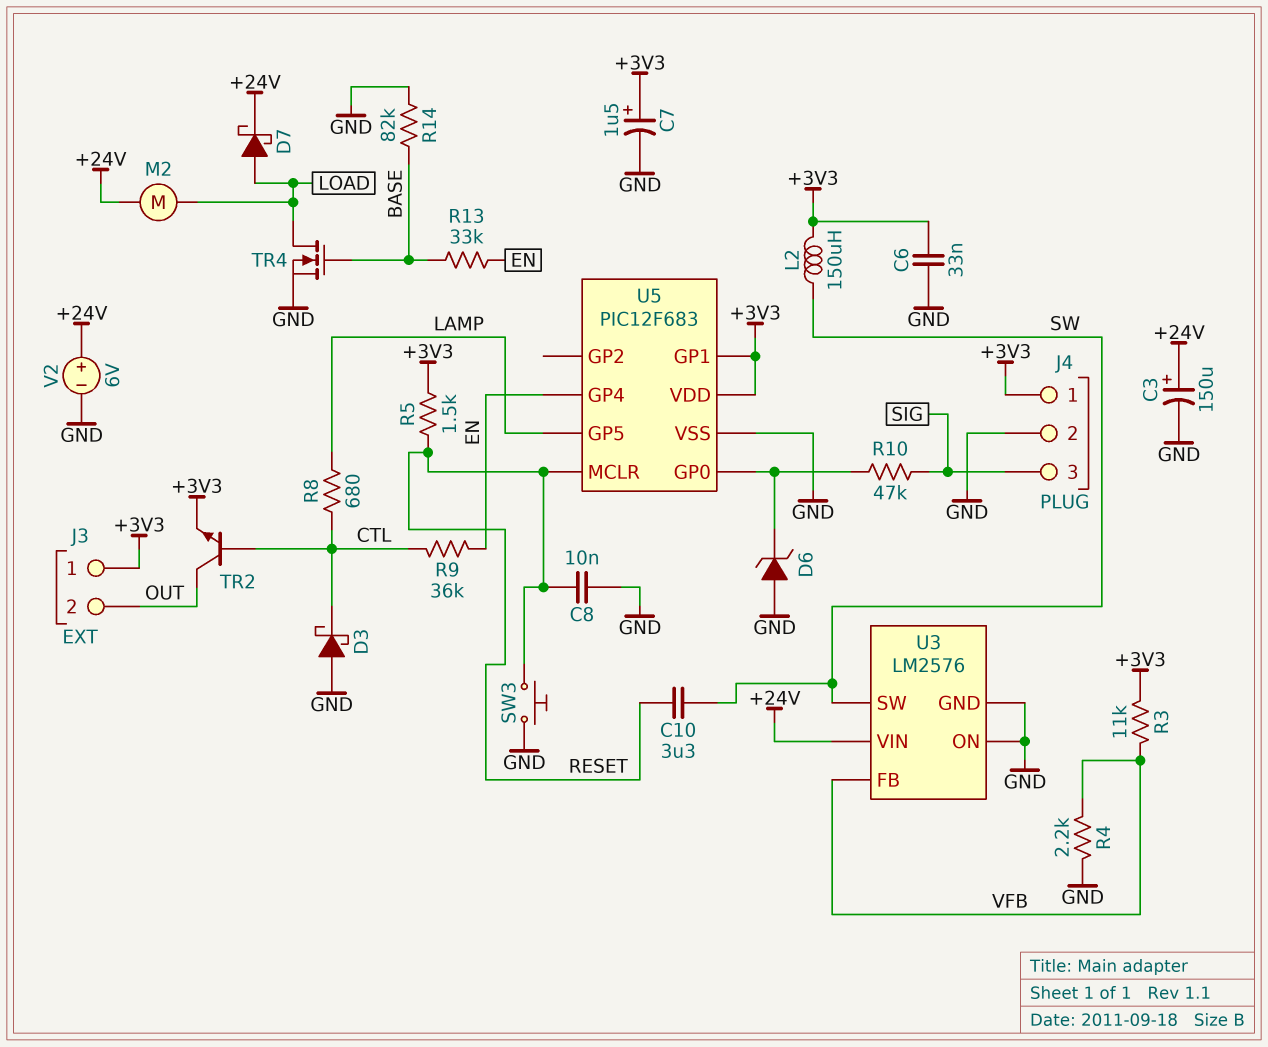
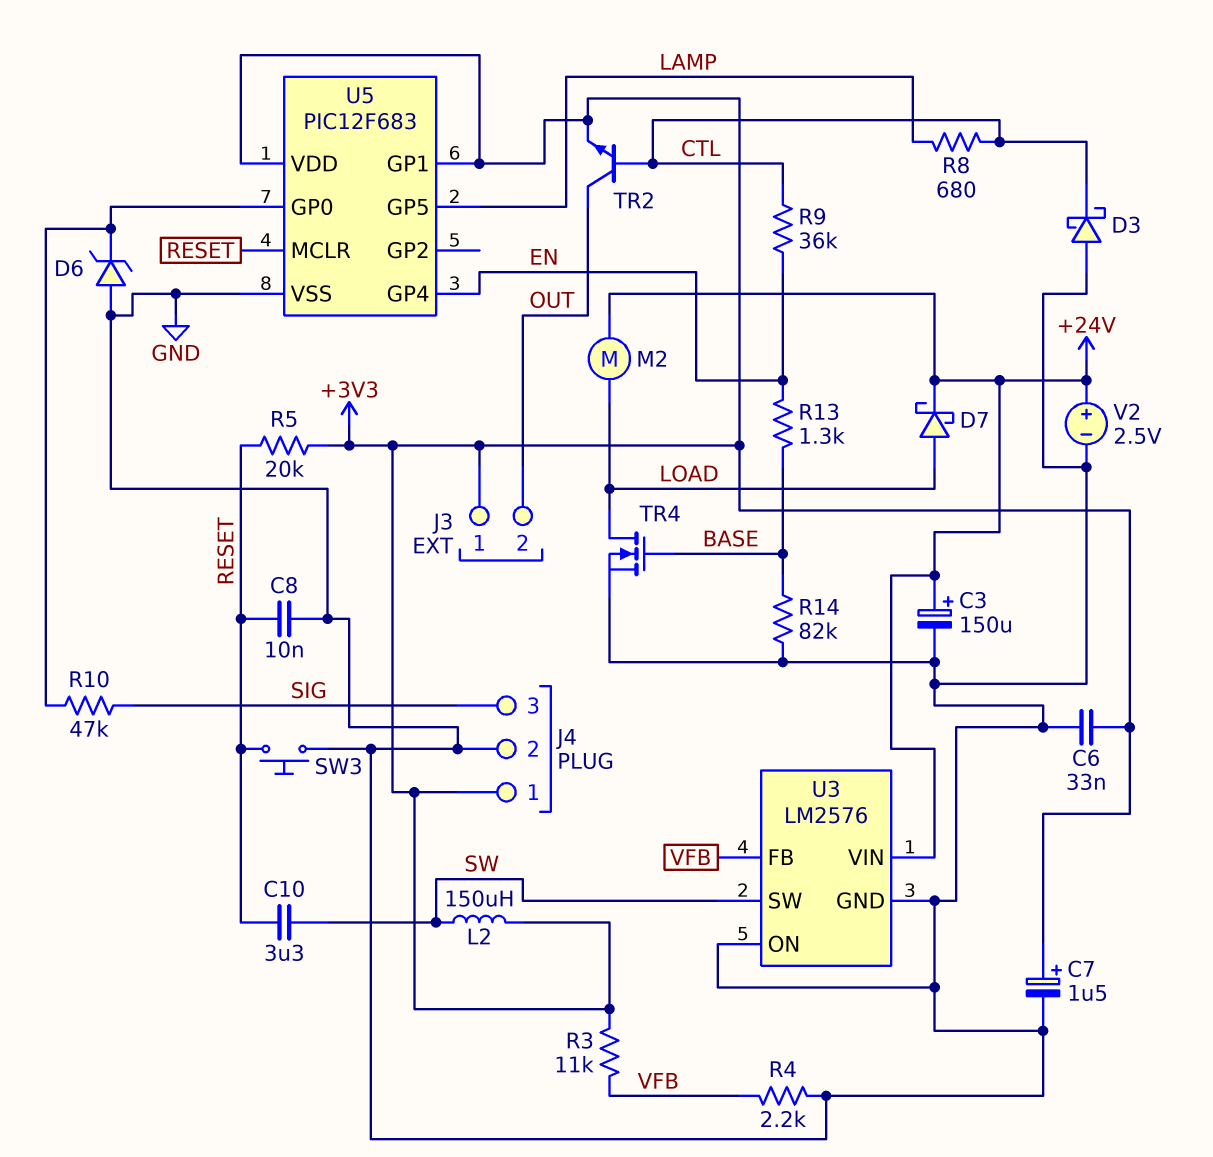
R5: 1.5k (+3V3, RESET) -> 20k (+3V3, RESET)
R13: 33k (BASE, EN) -> 1.3k (BASE, EN)
V2: 6V (plus +24V, minus GND) -> 2.5V (plus +24V, minus GND)

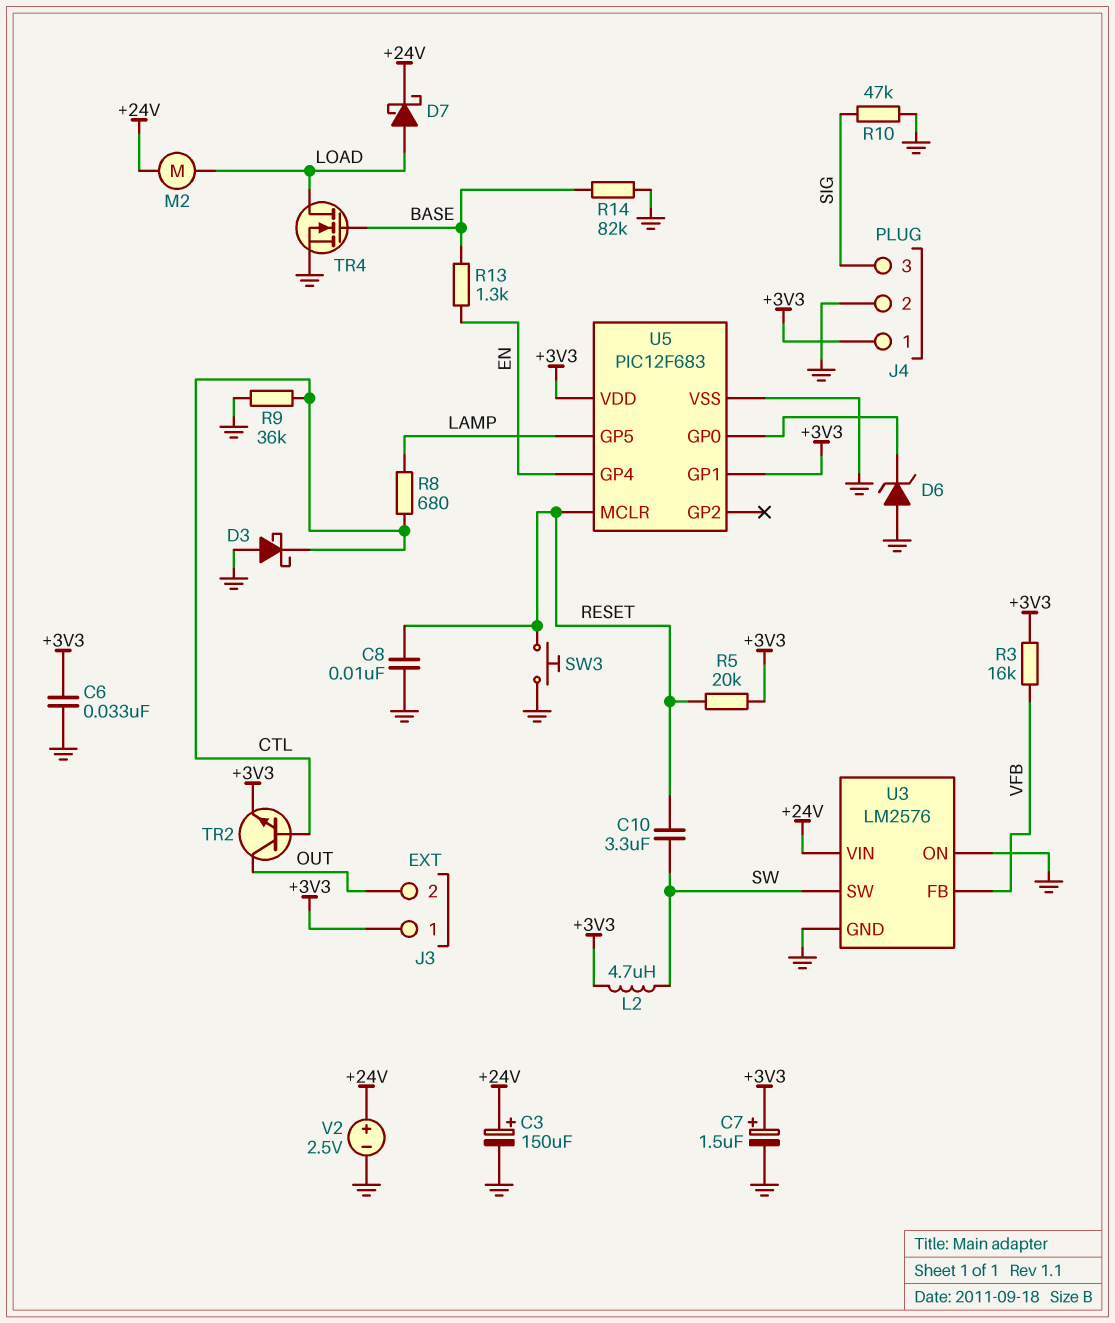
L2: 150uH (+3V3, SW) -> 4.7uH (+3V3, SW)
R3: 11k (+3V3, VFB) -> 16k (+3V3, VFB)
R4: 2.2k (GND, VFB) -> none
R9: 36k (CTL, EN) -> 36k (CTL, GND)
R10: 47k (SIG, U5/GP0) -> 47k (GND, SIG)

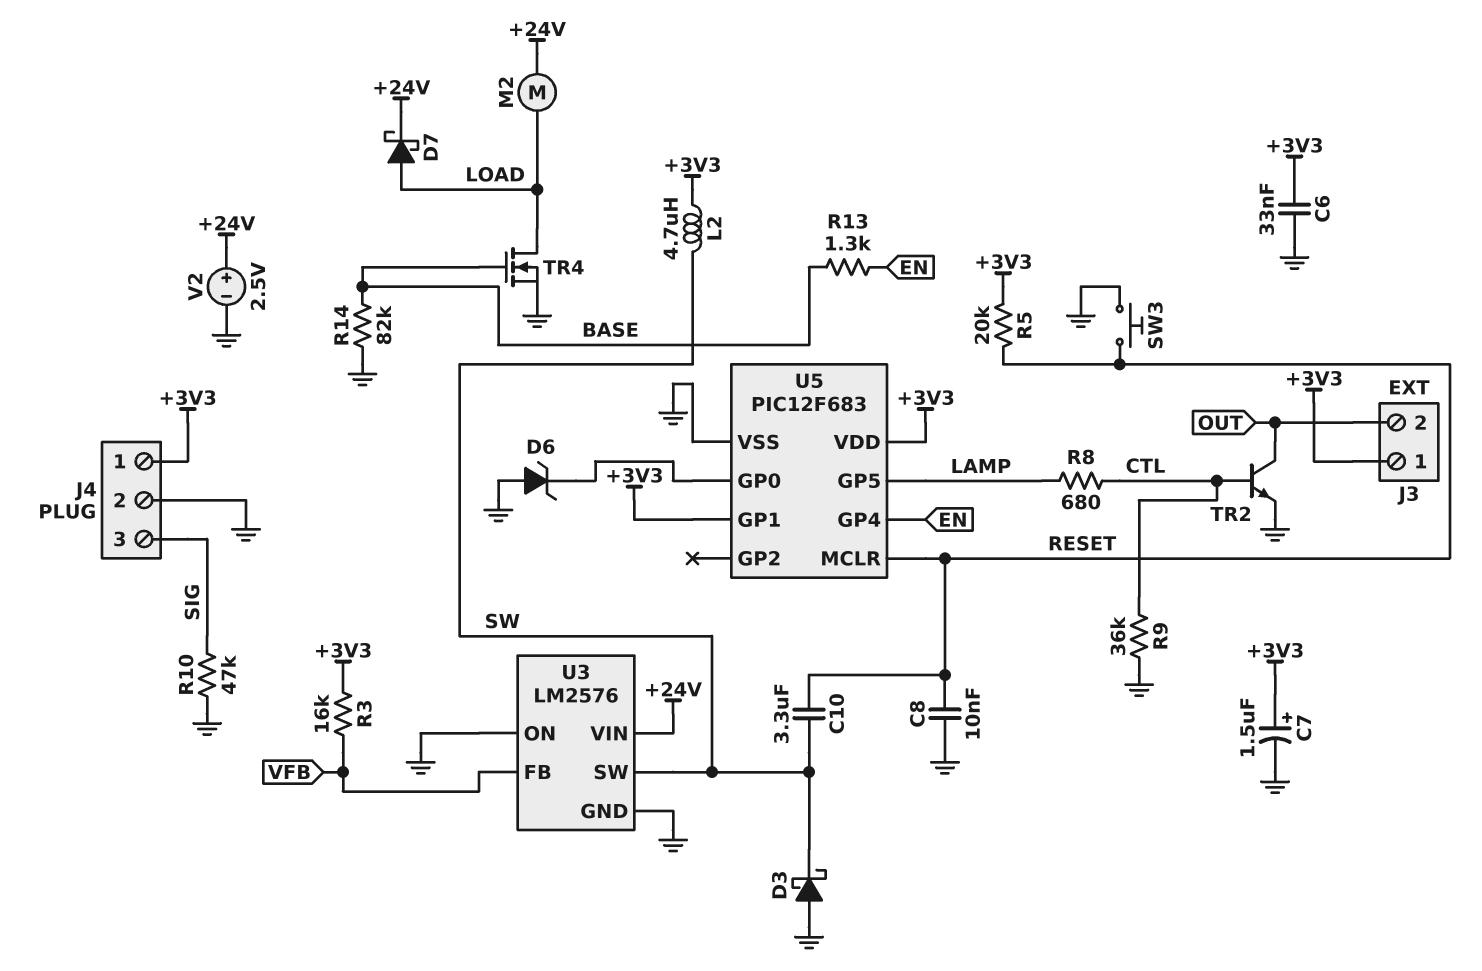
C3: 150uF (plus +24V, minus GND) -> none
D3: schottky (A GND, K CTL) -> schottky (A GND, K SW)
TR2: NPN (B CTL, C OUT, E +3V3) -> NPN (B CTL, C OUT, E GND)

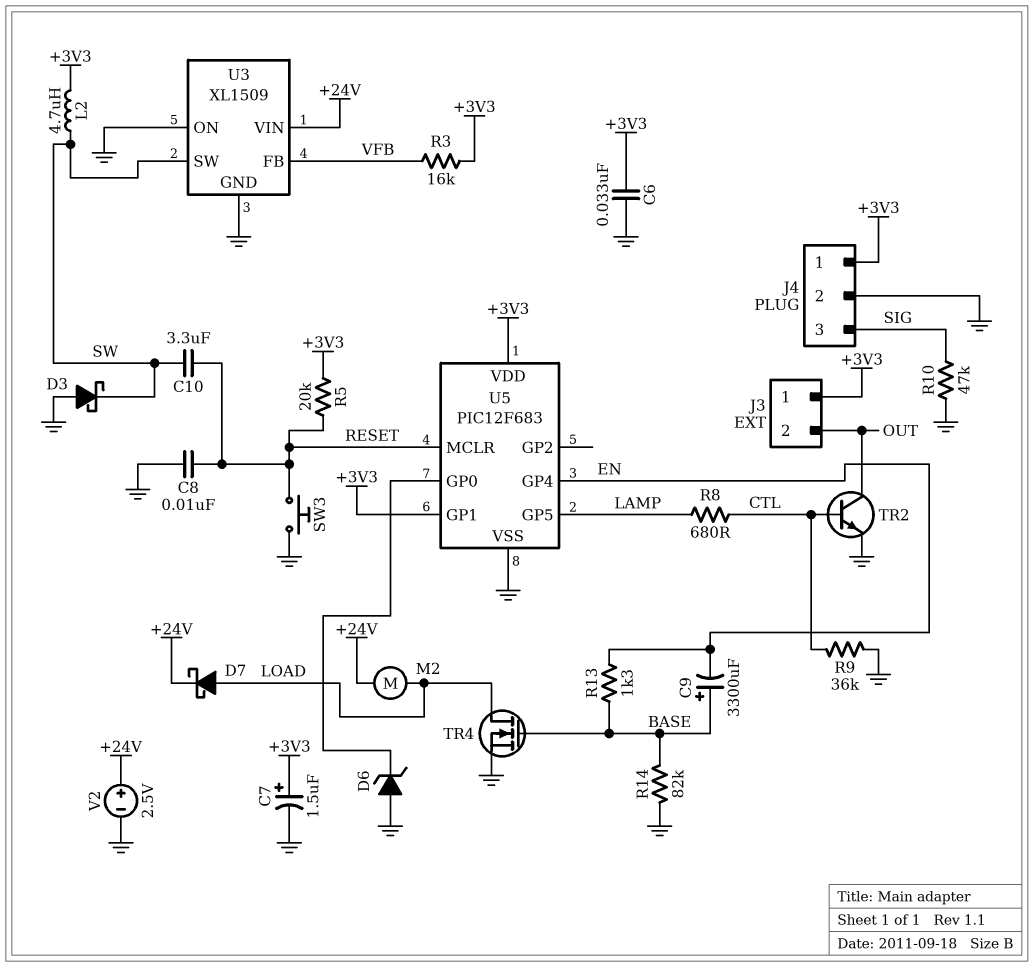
C9: none -> 3300uF (plus BASE, minus EN)
U3: LM2576 -> XL1509

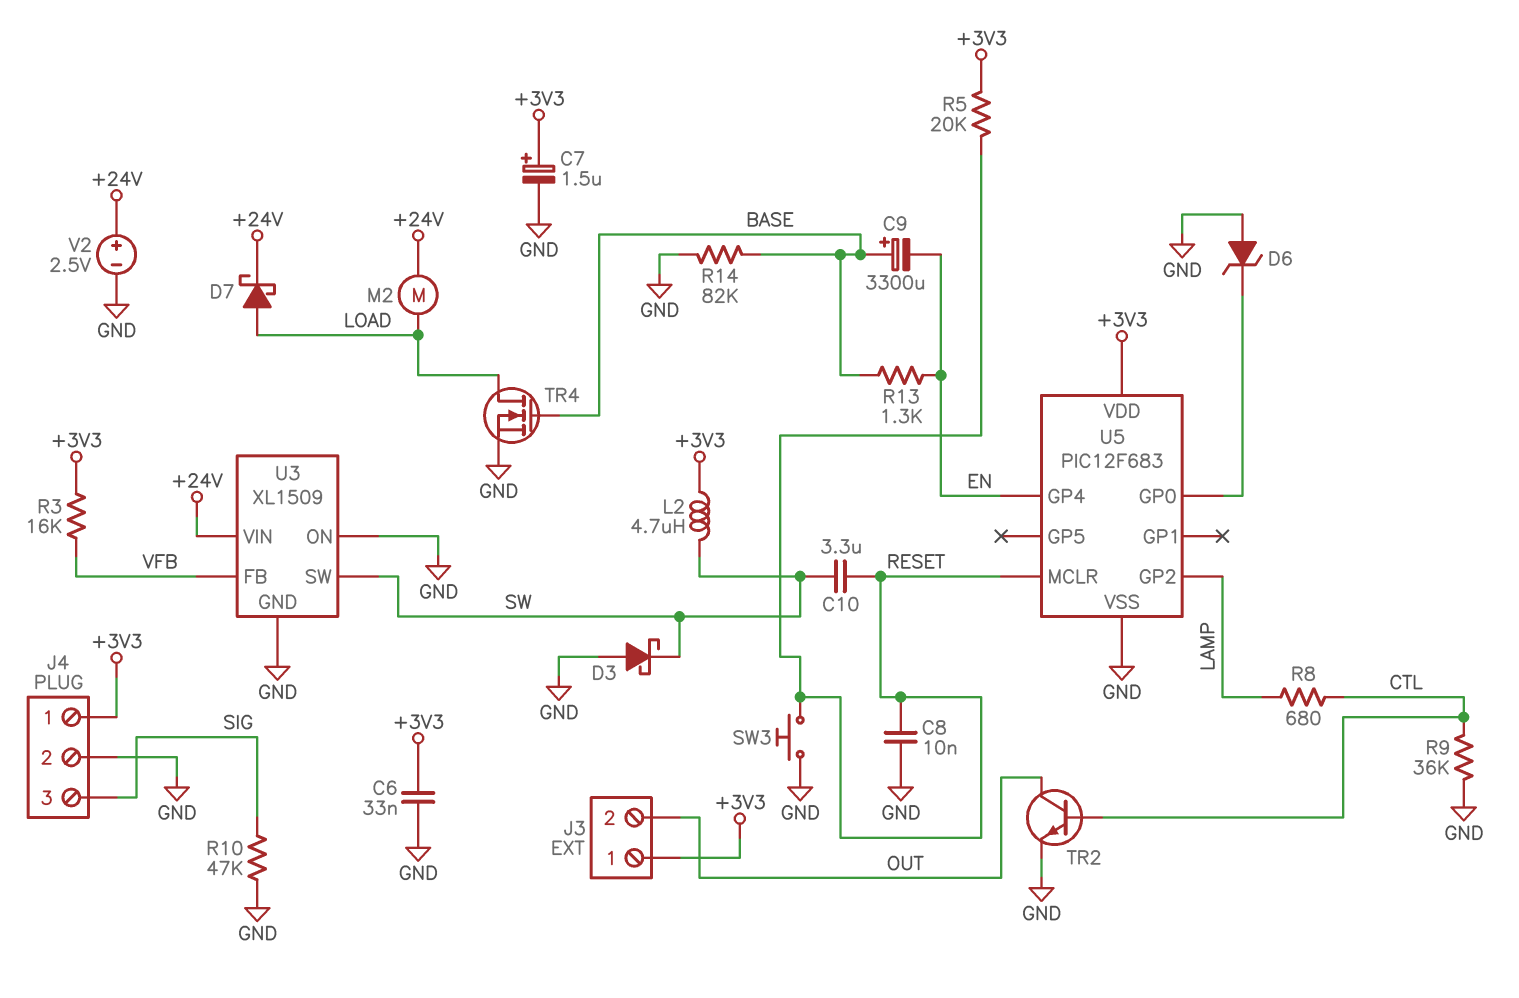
U5 pin GP1: +3V3 -> none
U5 pin GP2: none -> LAMP
U5 pin GP5: LAMP -> none

